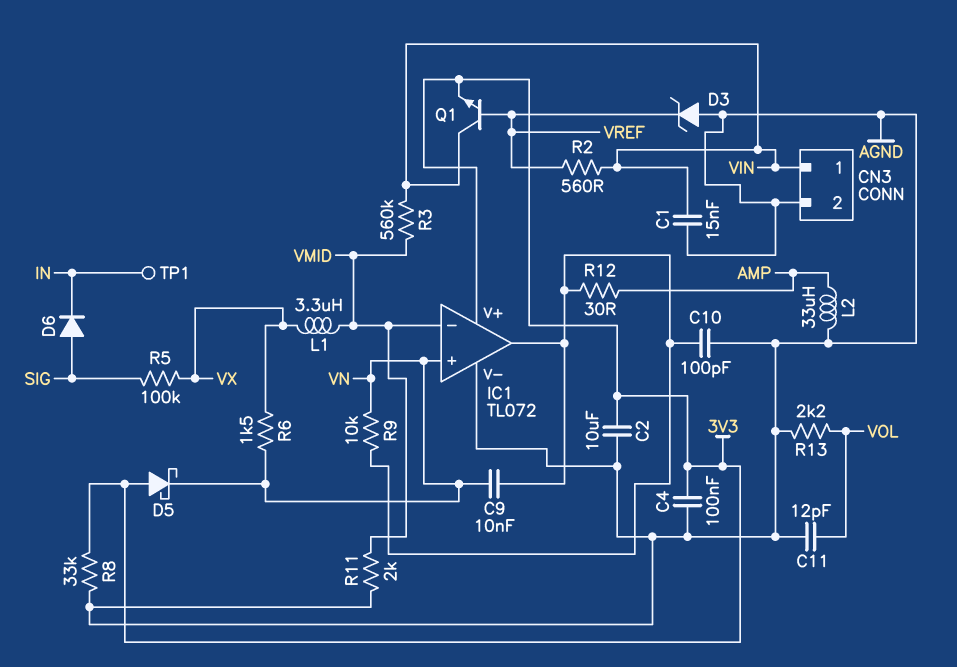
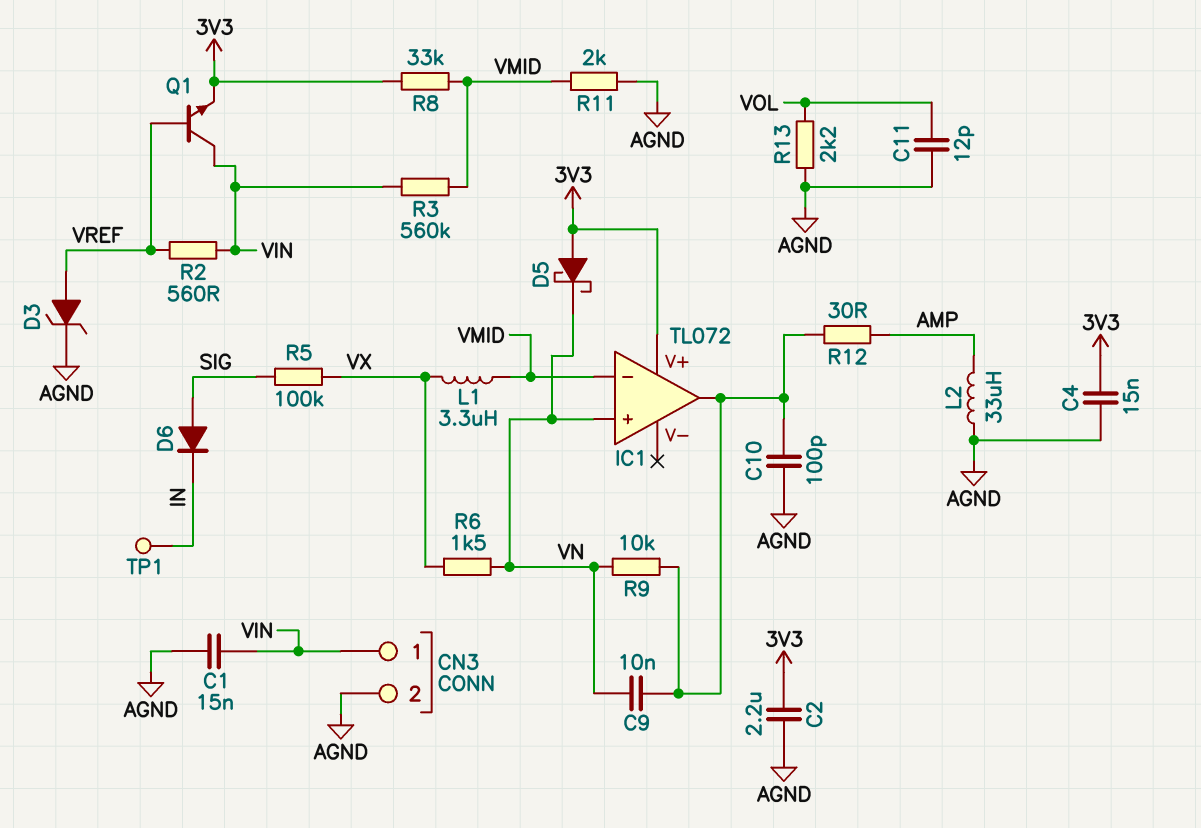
C2: 10uF (3V3, AGND) -> 2.2uF (3V3, AGND)
C4: 100nF (3V3, AGND) -> 15nF (3V3, AGND)
D3: zener (A AGND, K VREF) -> zener (A VREF, K AGND)
IC1 pin V-: AGND -> none
R8: 33k (3V3, AGND) -> 33k (3V3, VMID)

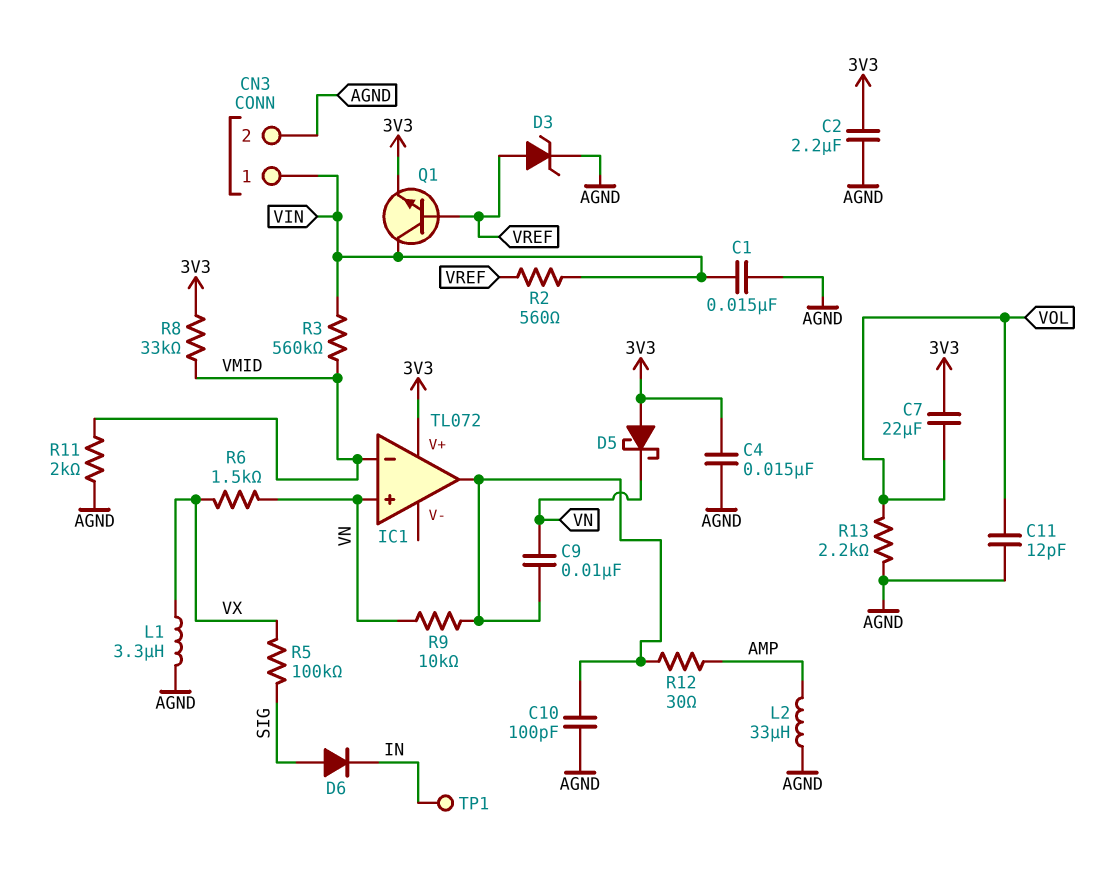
C7: none -> 22uF (3V3, VOL)
L1: 3.3uH (VMID, VX) -> 3.3uH (AGND, VX)

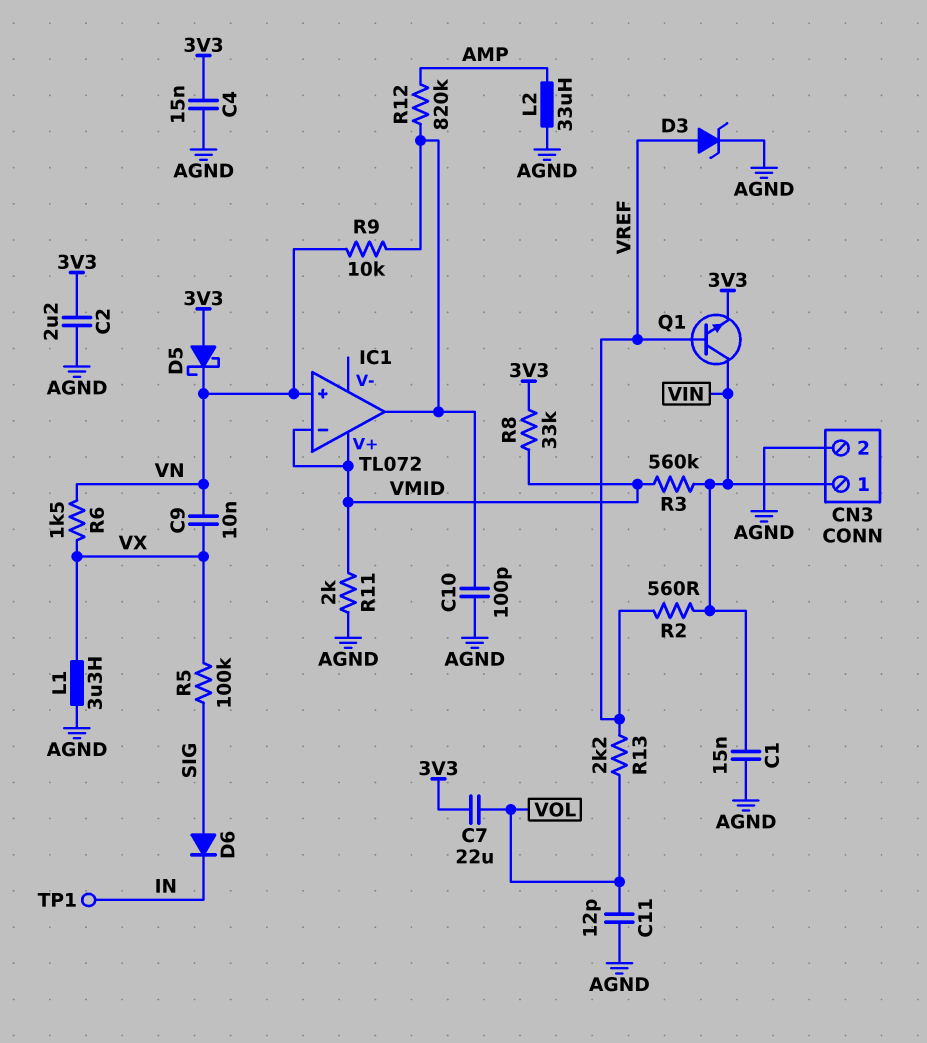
C9: 10nF (IC1/out, VN) -> 10nF (VN, VX)
IC1 pin V+: 3V3 -> VMID
R12: 30 (AMP, IC1/out) -> 820k (AMP, IC1/out)
R13: 2.2k (AGND, VOL) -> 2.2k (VOL, VREF)

